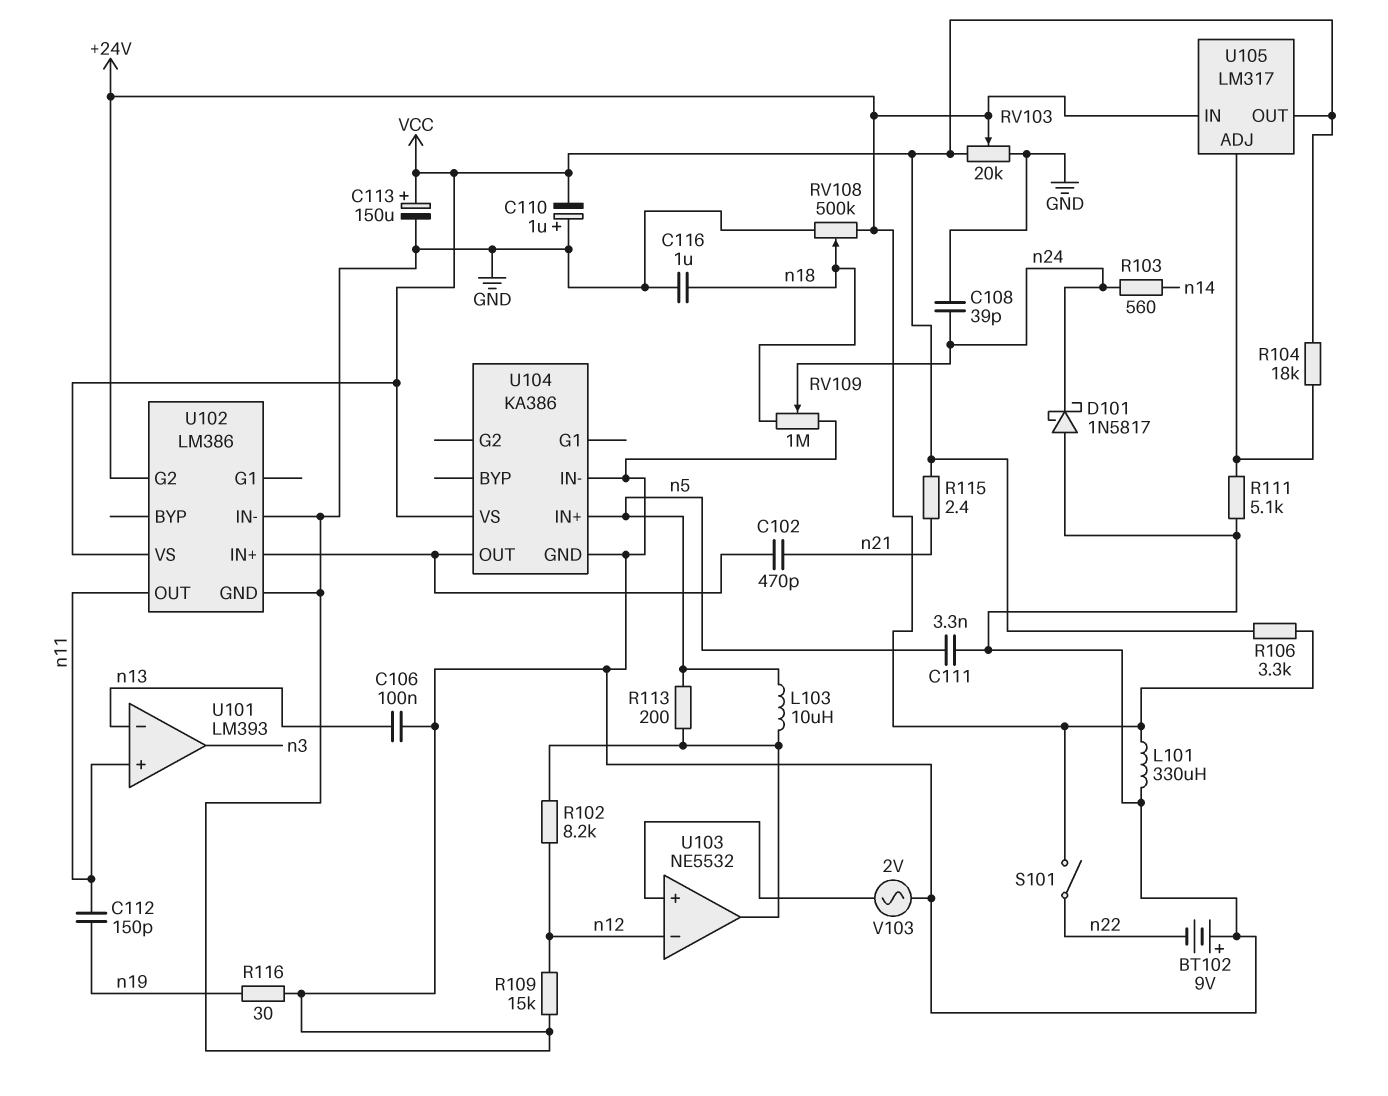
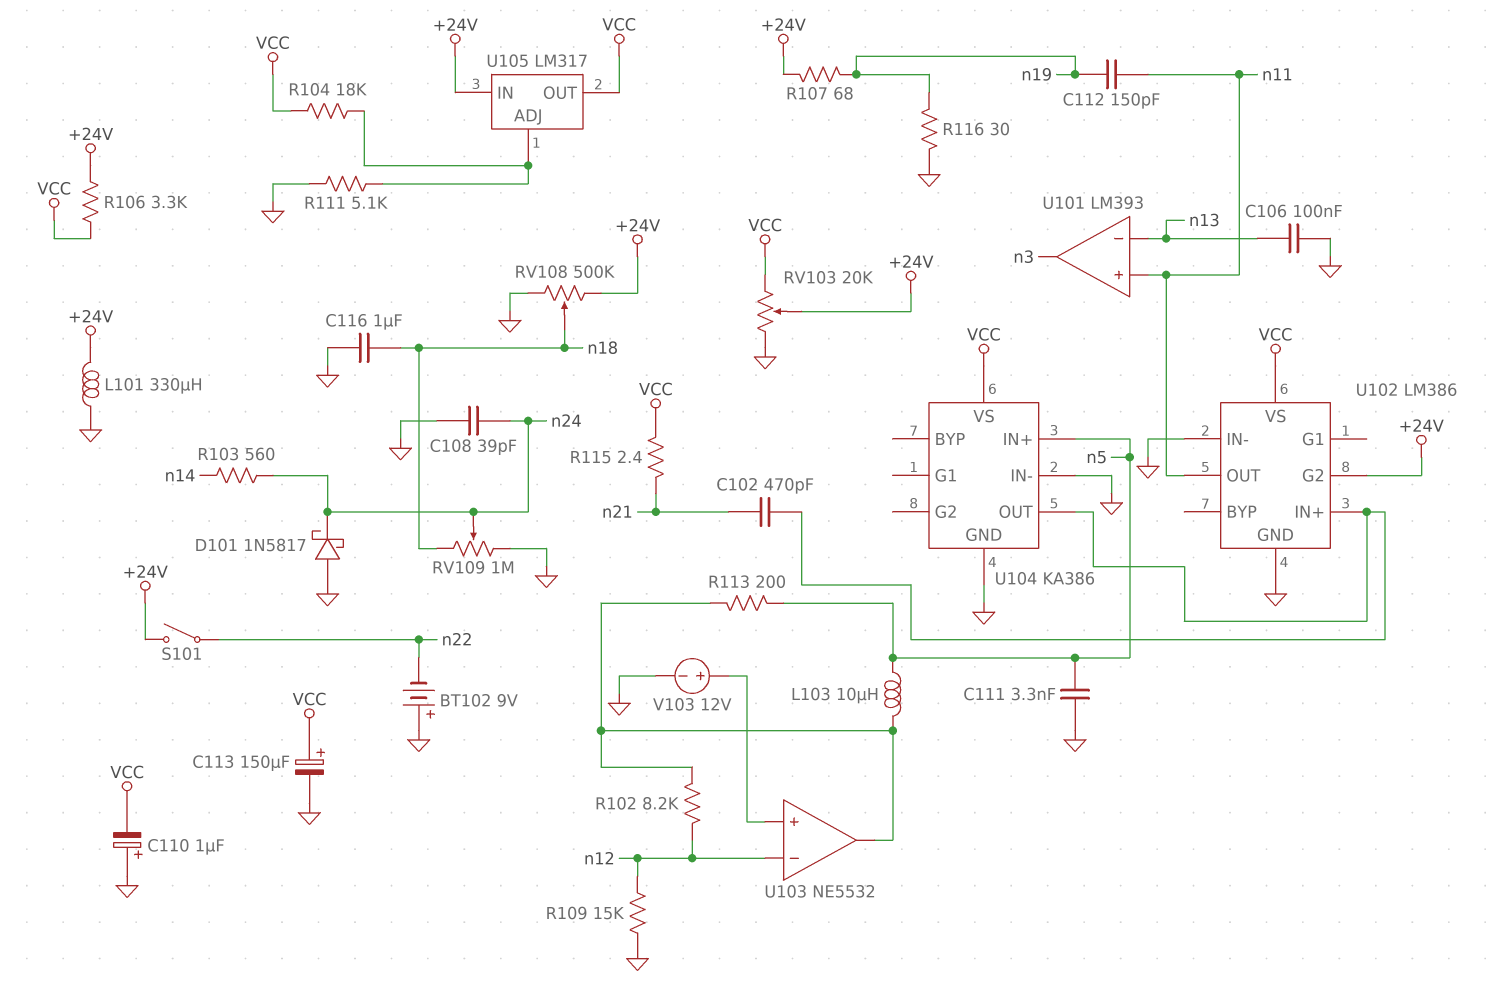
R107: none -> 68 (+24V, n19)
V103: AC 2V (GND, U103/in+) -> 12V (plus U103/in+, minus GND)

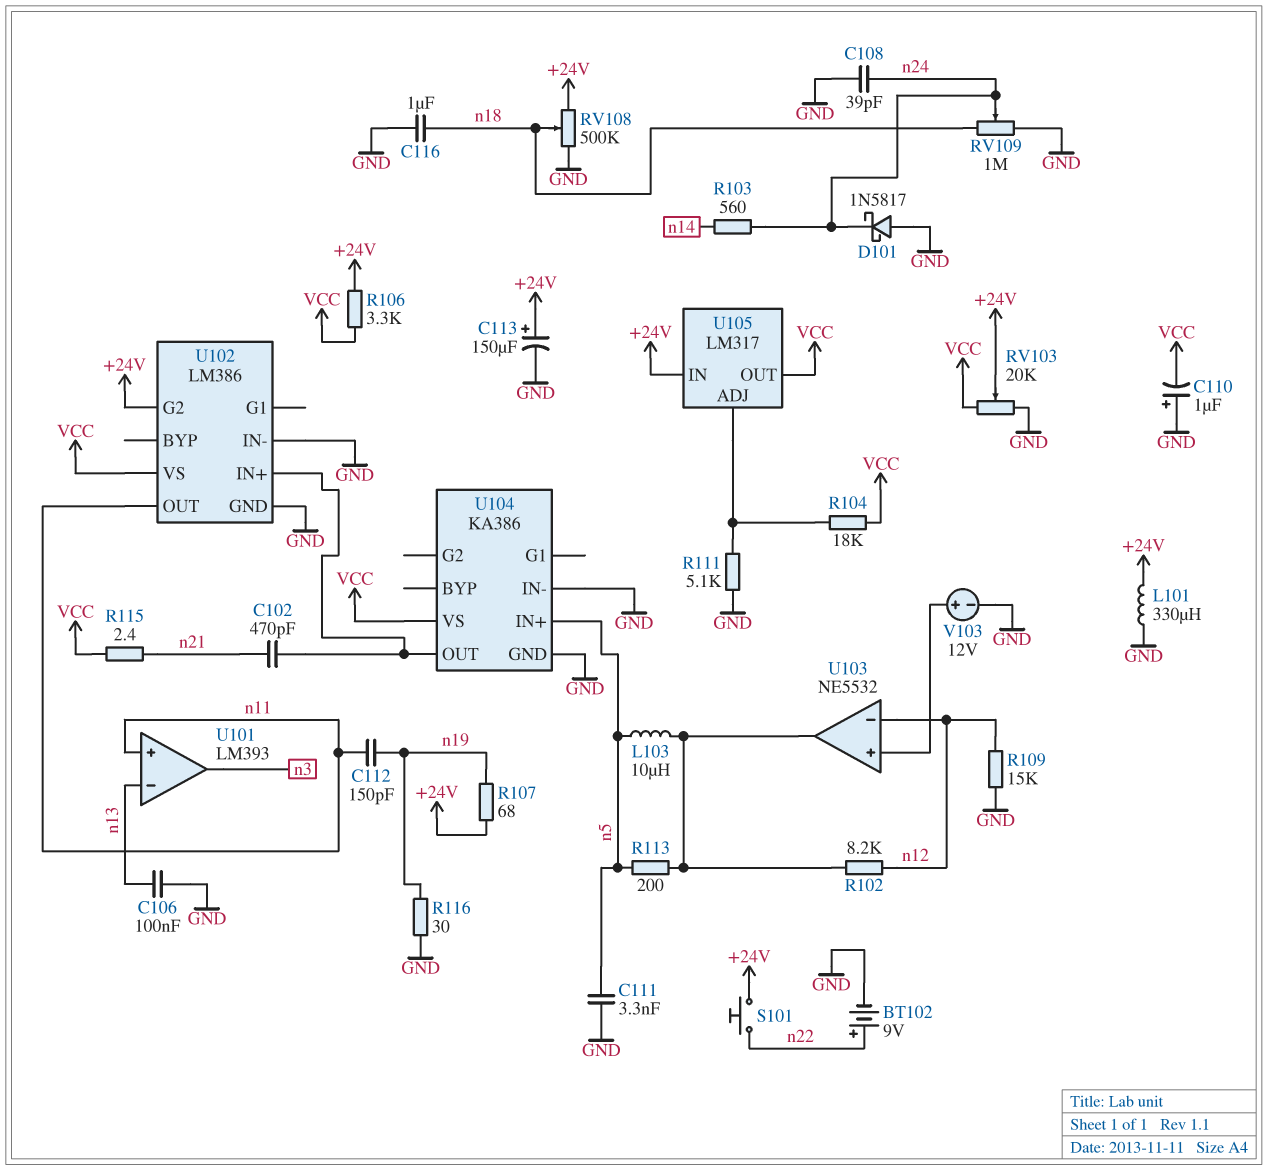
BT102: 9V (plus GND, minus n22) -> 9V (plus n22, minus GND)
C113: 150uF (plus VCC, minus GND) -> 150uF (plus +24V, minus GND)
S101: switch (+24V, n22) -> button (+24V, n22)

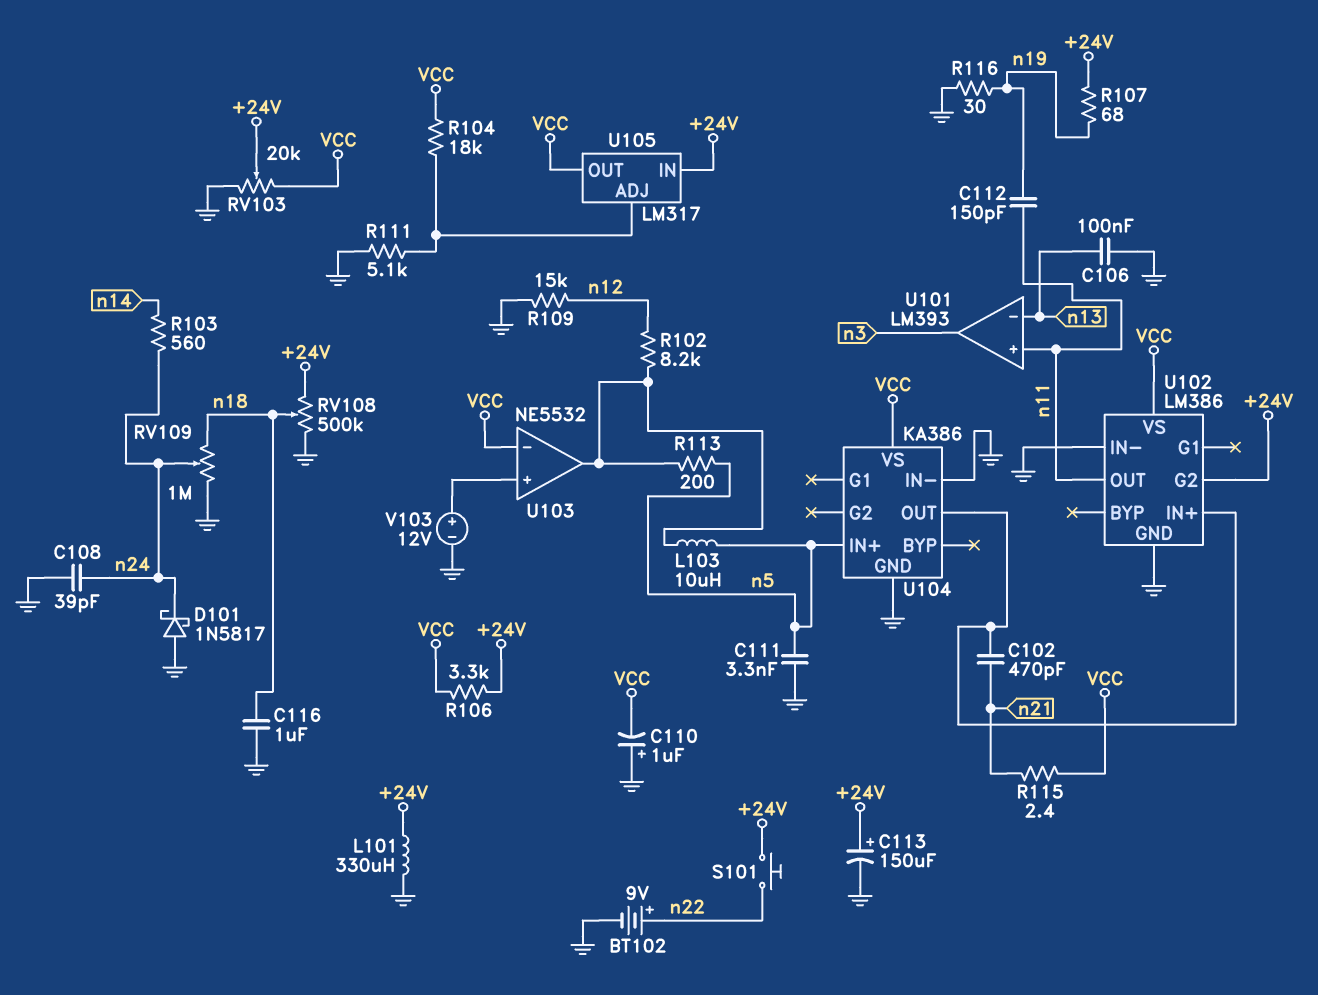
U103 pin in-: n12 -> VCC

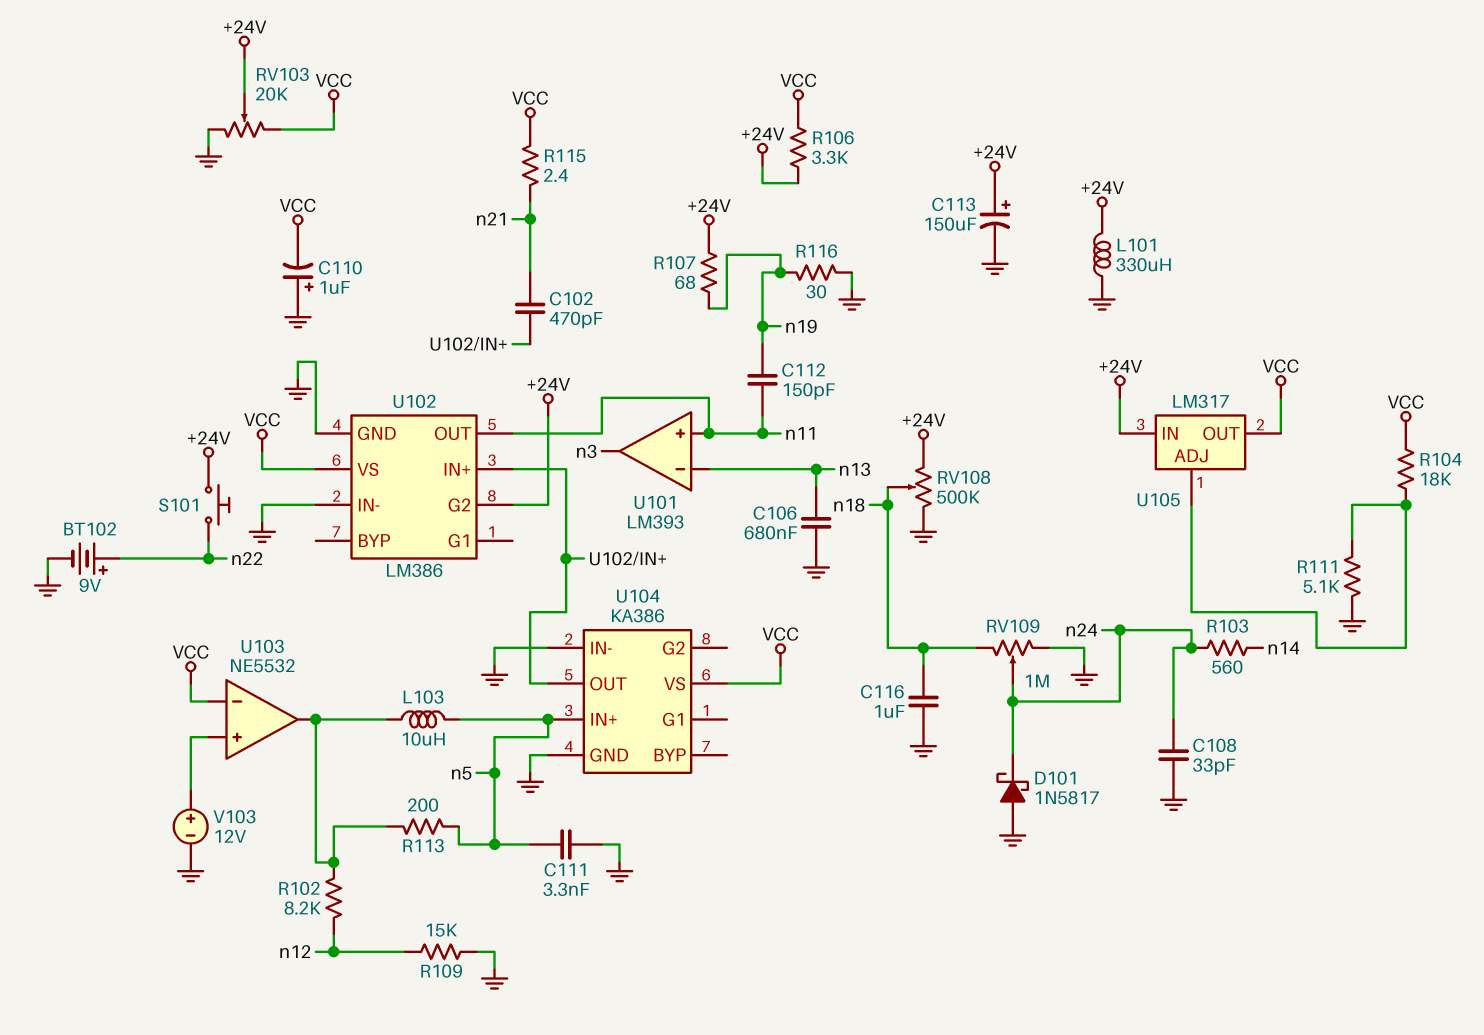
C106: 100nF (GND, n13) -> 680nF (GND, n13)
C108: 39pF (GND, n24) -> 33pF (GND, n24)

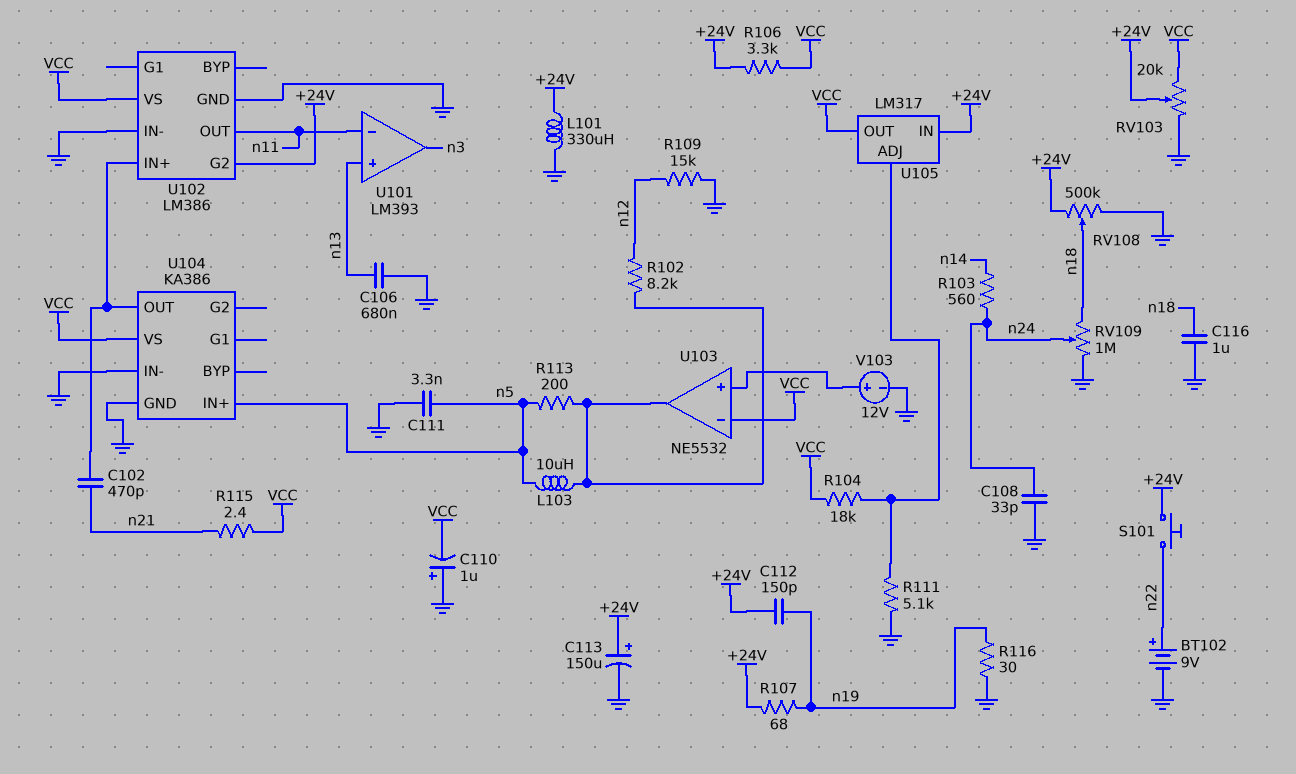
C112: 150pF (n11, n19) -> 150pF (+24V, n19)
D101: schottky 1N5817 (A GND, K n24) -> none
U101 pin in+: n11 -> n13
U101 pin in-: n13 -> n11

